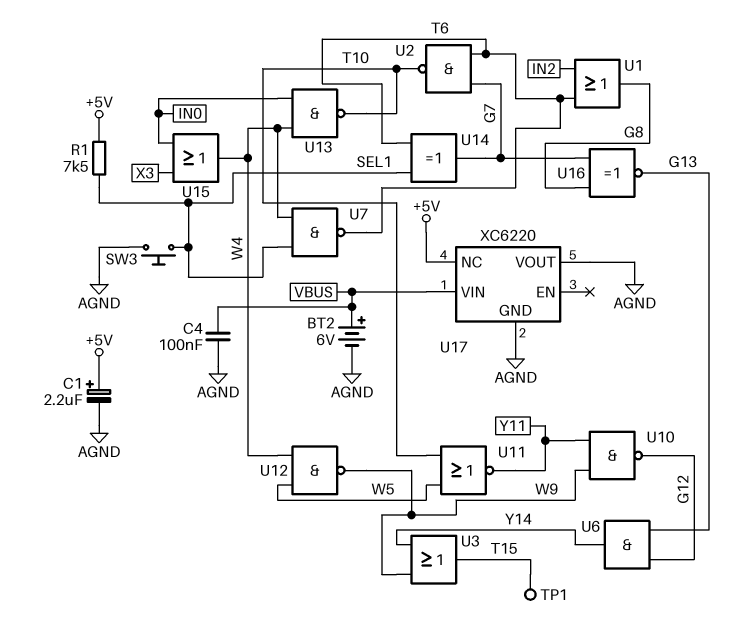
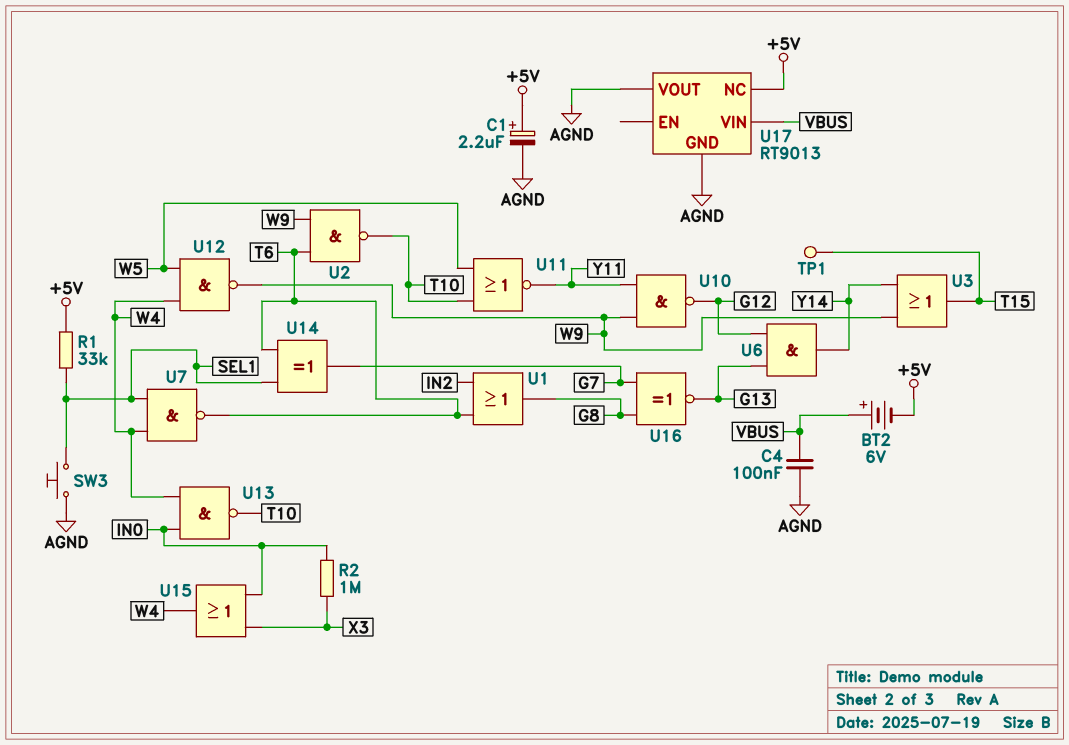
BT2: 6V (plus VBUS, minus AGND) -> 6V (plus VBUS, minus +5V)
R1: 7.5k (+5V, SEL1) -> 33k (+5V, SEL1)
R2: none -> 1M (IN0, X3)
U2: NAND (in G7, in T6, out T10) -> NAND (in T6, in W9, out T10)
U17: XC6220 -> RT9013

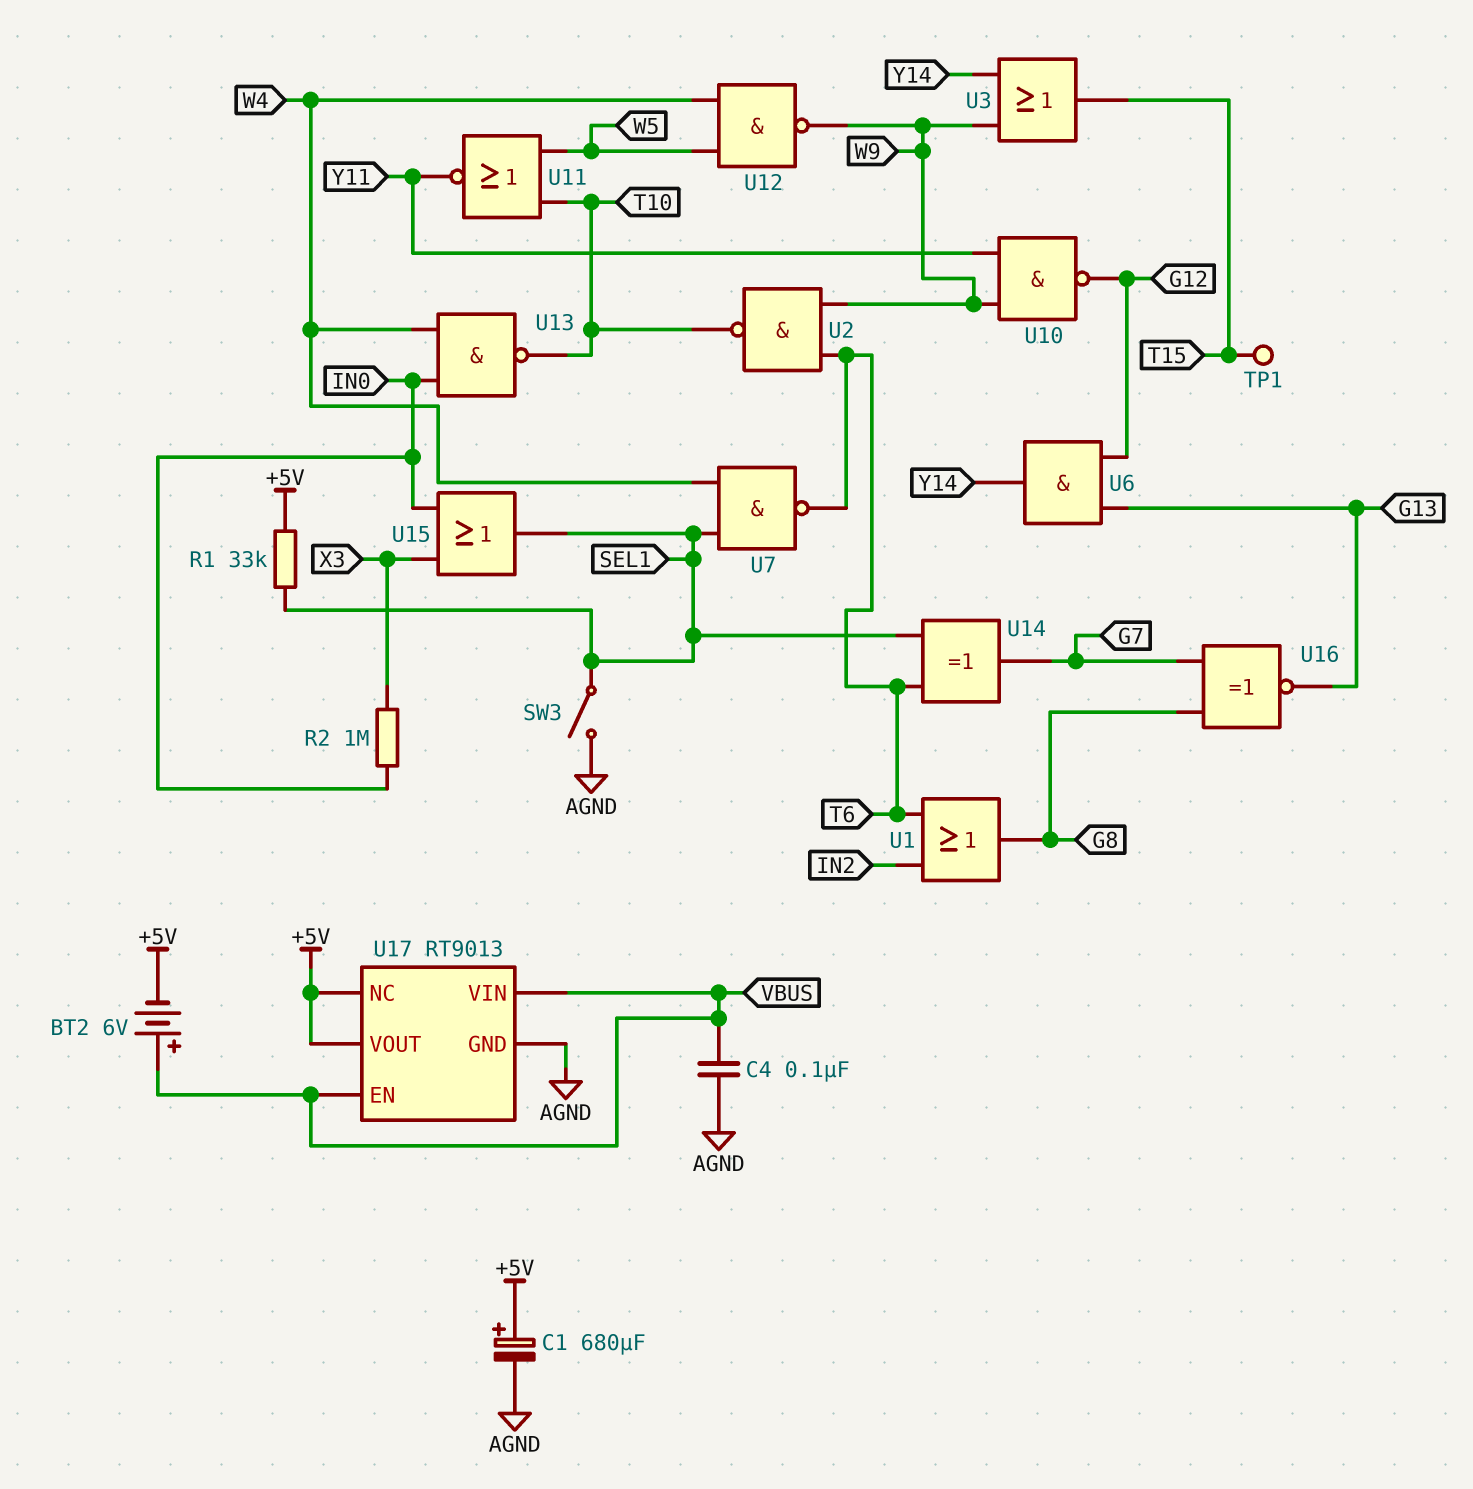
C1: 2.2uF (plus +5V, minus AGND) -> 680uF (plus +5V, minus AGND)
SW3: button (AGND, SEL1) -> switch (AGND, SEL1)
U15: OR (in IN0, in X3, out W4) -> OR (in IN0, in X3, out SEL1)
U17 pin EN: none -> VBUS
U17 pin VOUT: AGND -> +5V

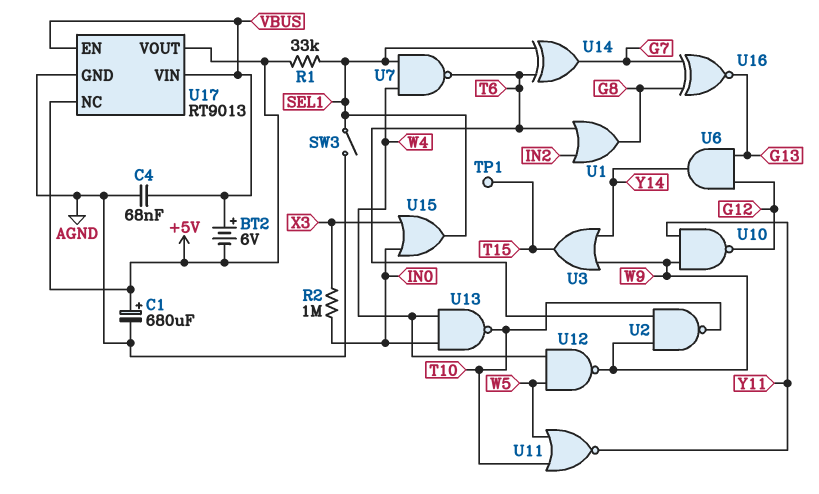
C4: 100nF (AGND, VBUS) -> 68nF (AGND, VBUS)

